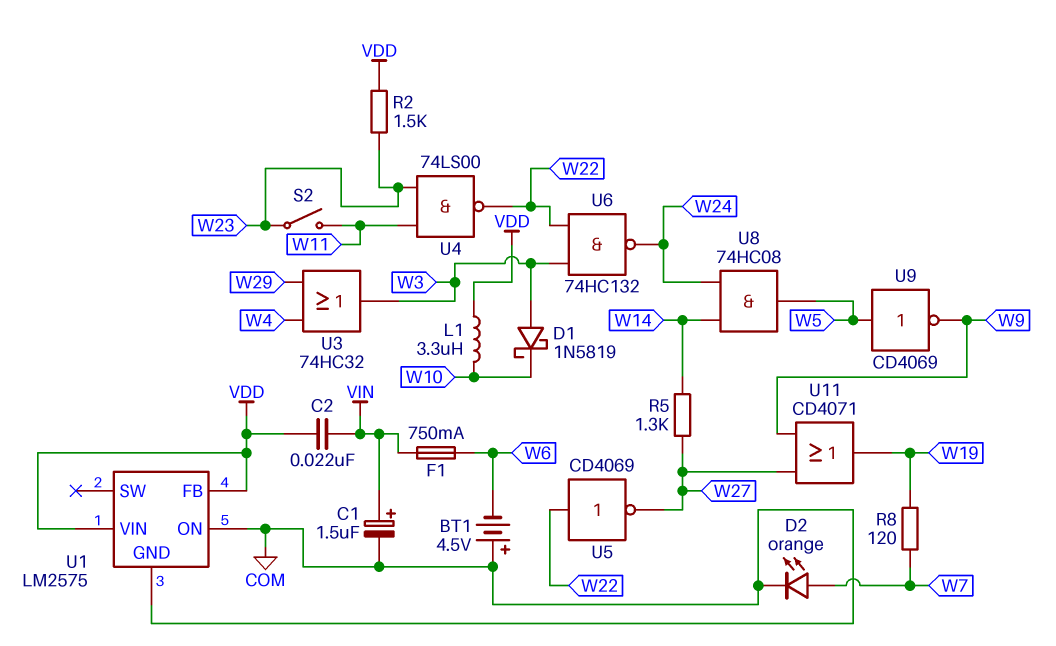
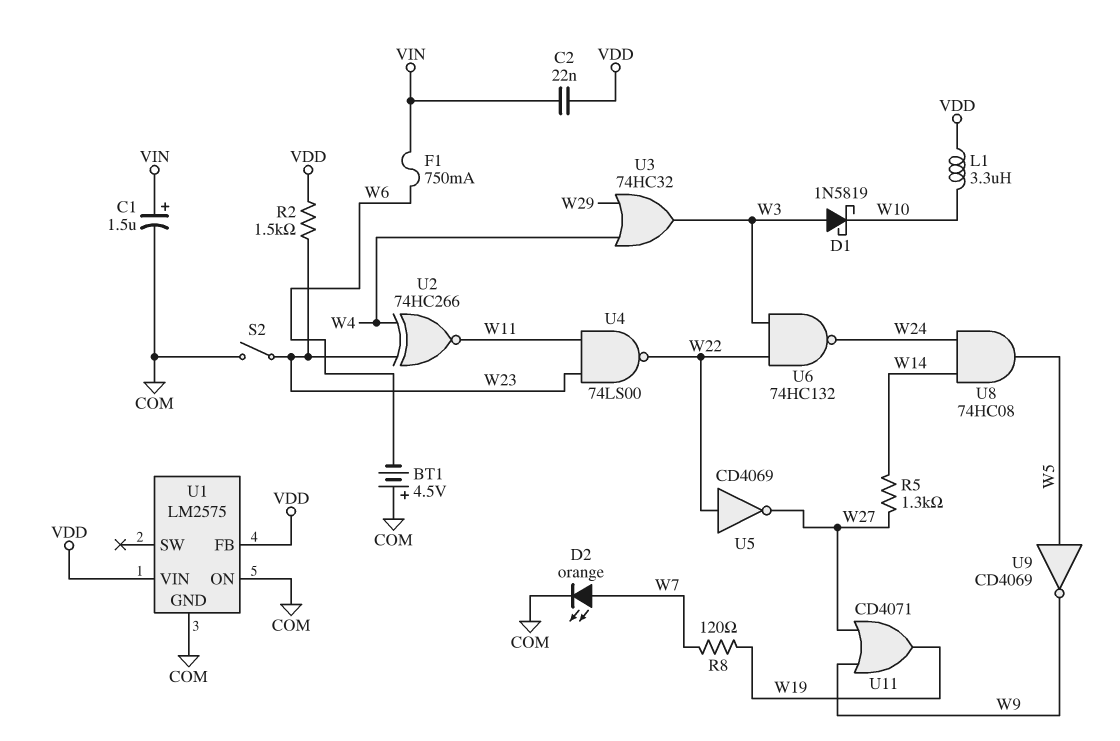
S2: switch (W11, W23) -> switch (COM, W23)
U2: none -> XNOR 74HC266 (in W4, in W23, out W11)

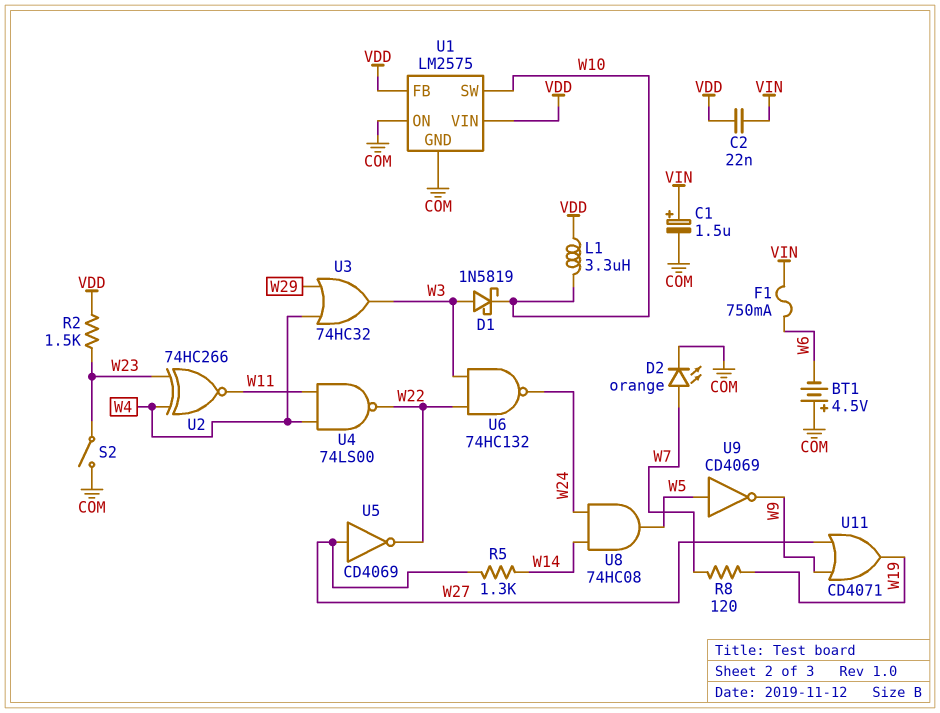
U1 pin SW: none -> W10
U4: NAND 74LS00 (in W11, in W23, out W22) -> NAND 74LS00 (in W4, in W11, out W22)
U5: NOT CD4069 (in W22, out W27) -> NOT CD4069 (in W27, out W22)

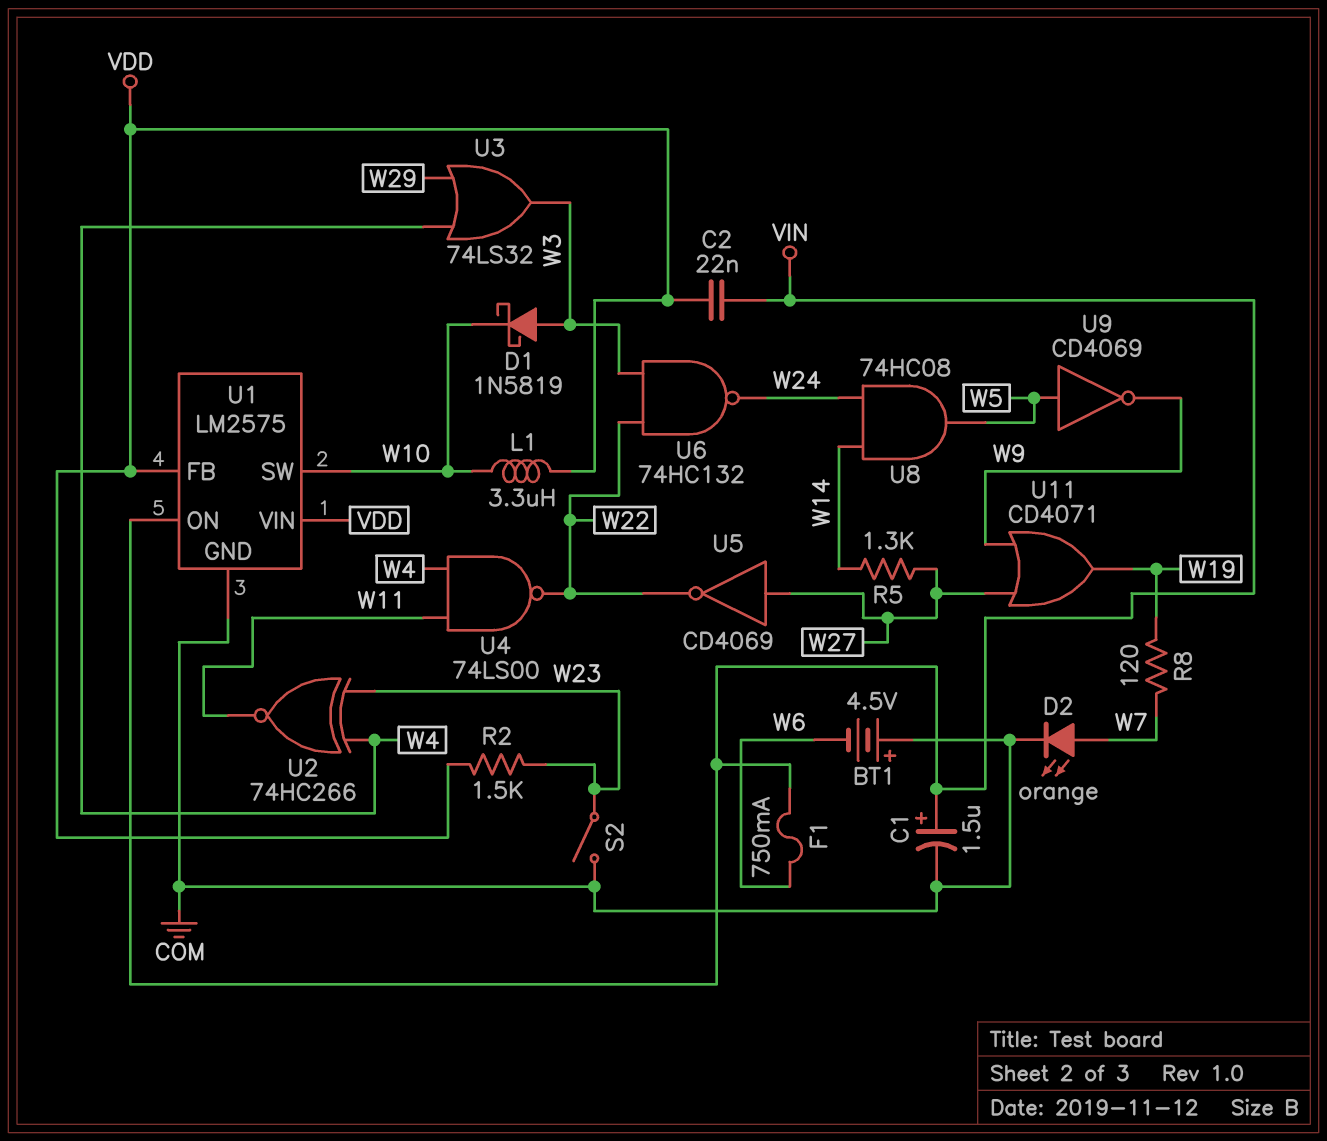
U1 pin ON: COM -> VIN
U3: OR 74HC32 (in W4, in W29, out W3) -> OR 74LS32 (in W4, in W29, out W3)

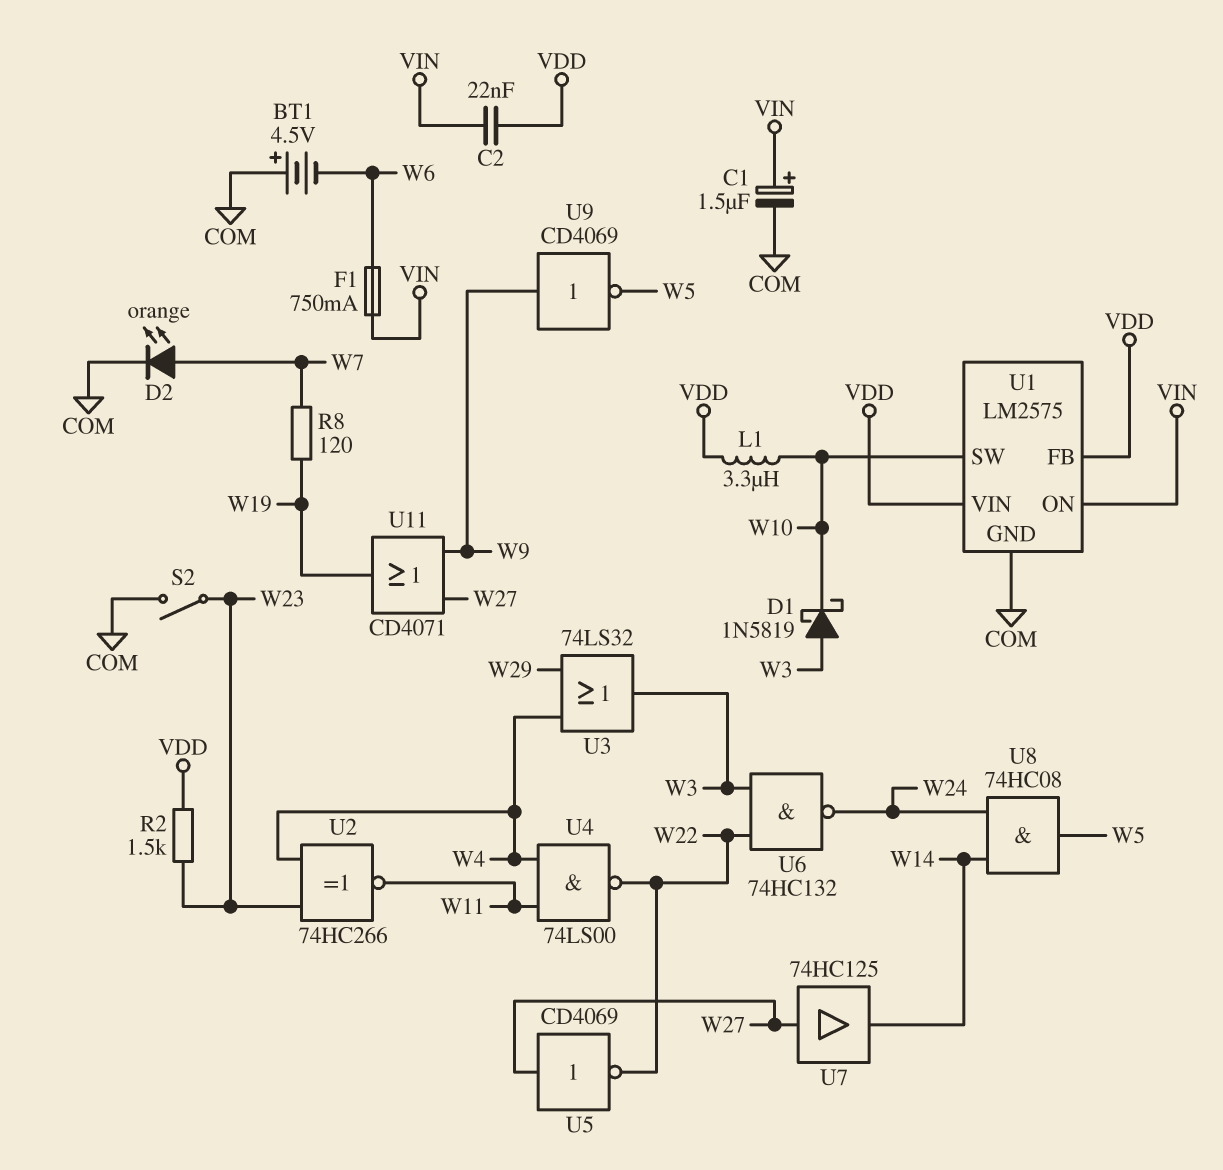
R5: 1.3k (W14, W27) -> none
U7: none -> buffer 74HC125 (in W27, out W14)
U9: NOT CD4069 (in W5, out W9) -> NOT CD4069 (in W9, out W5)

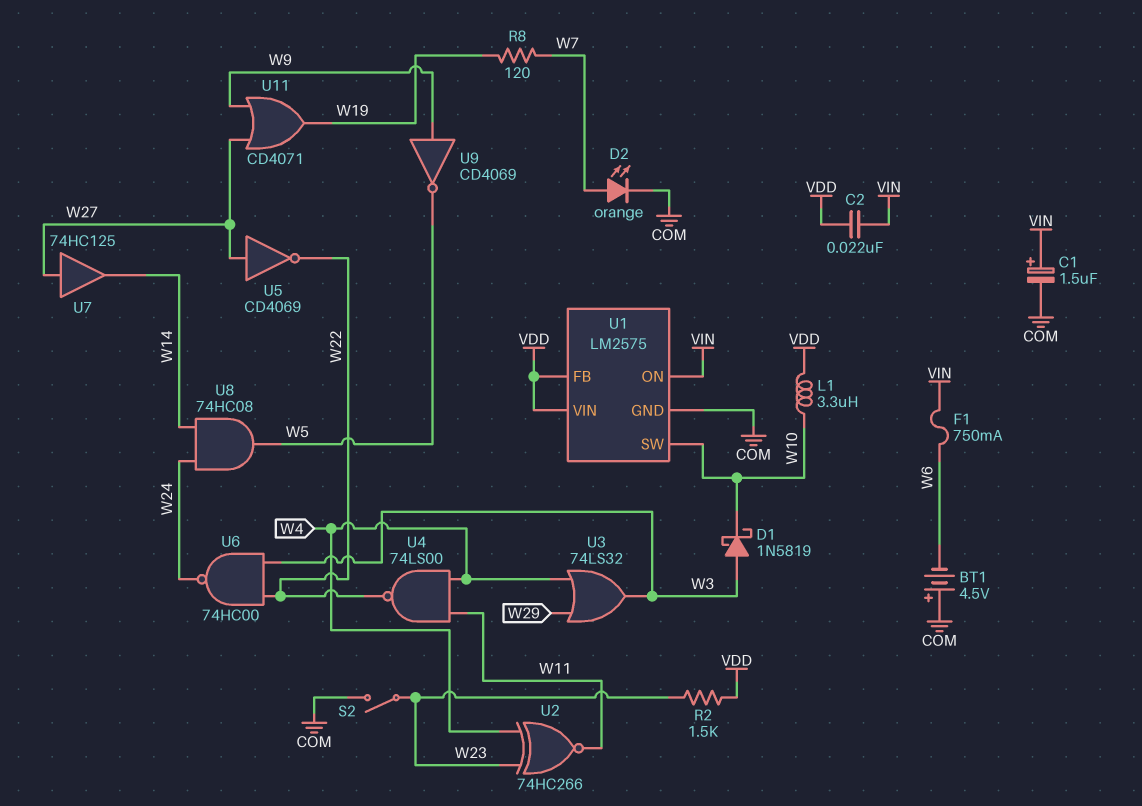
U6: NAND 74HC132 (in W3, in W22, out W24) -> NAND 74HC00 (in W3, in W22, out W24)

